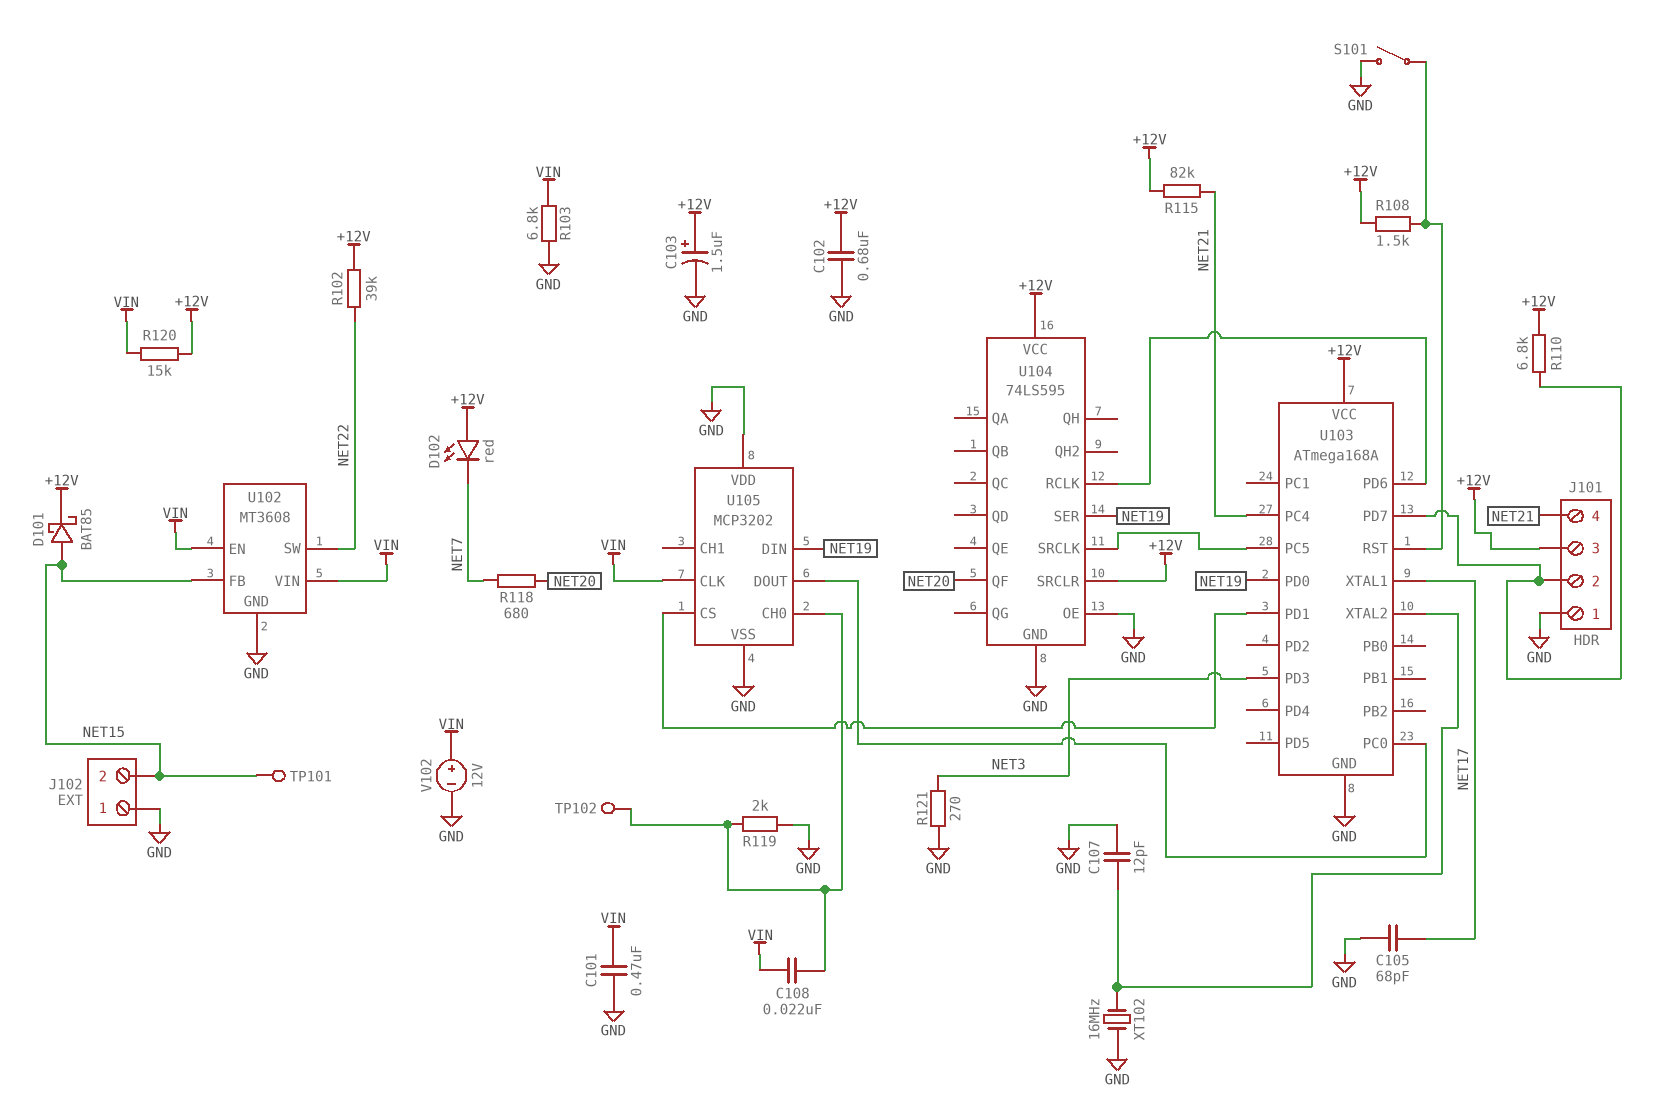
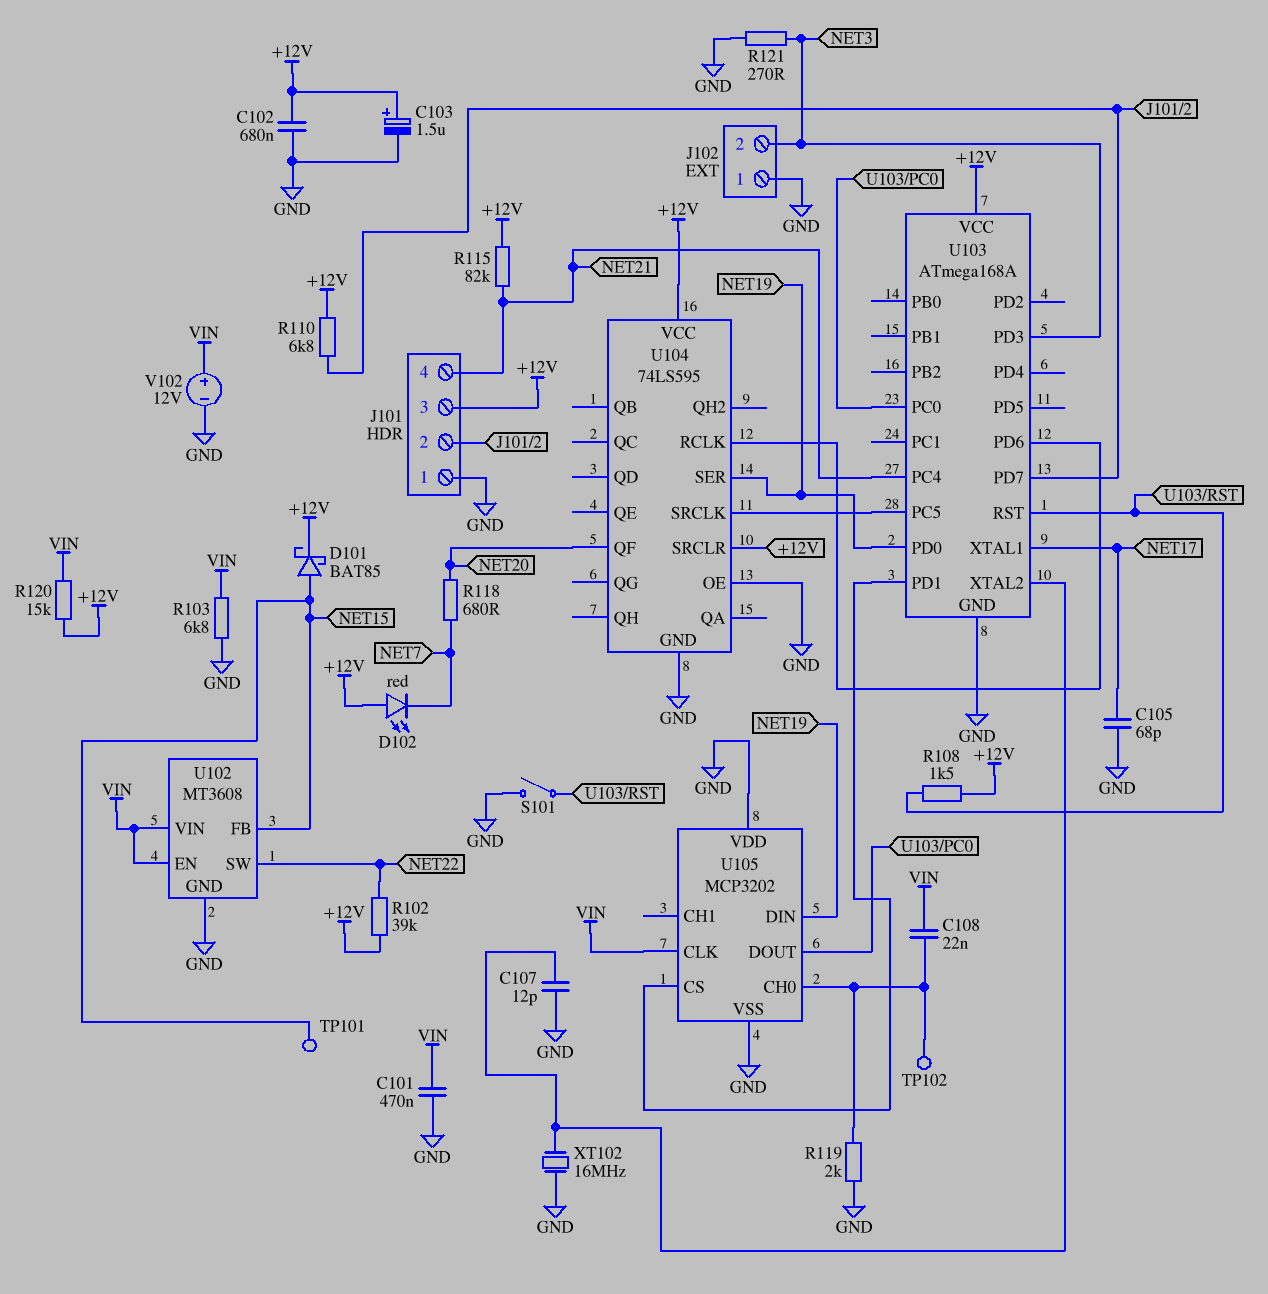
J102 pin 2: NET15 -> NET3

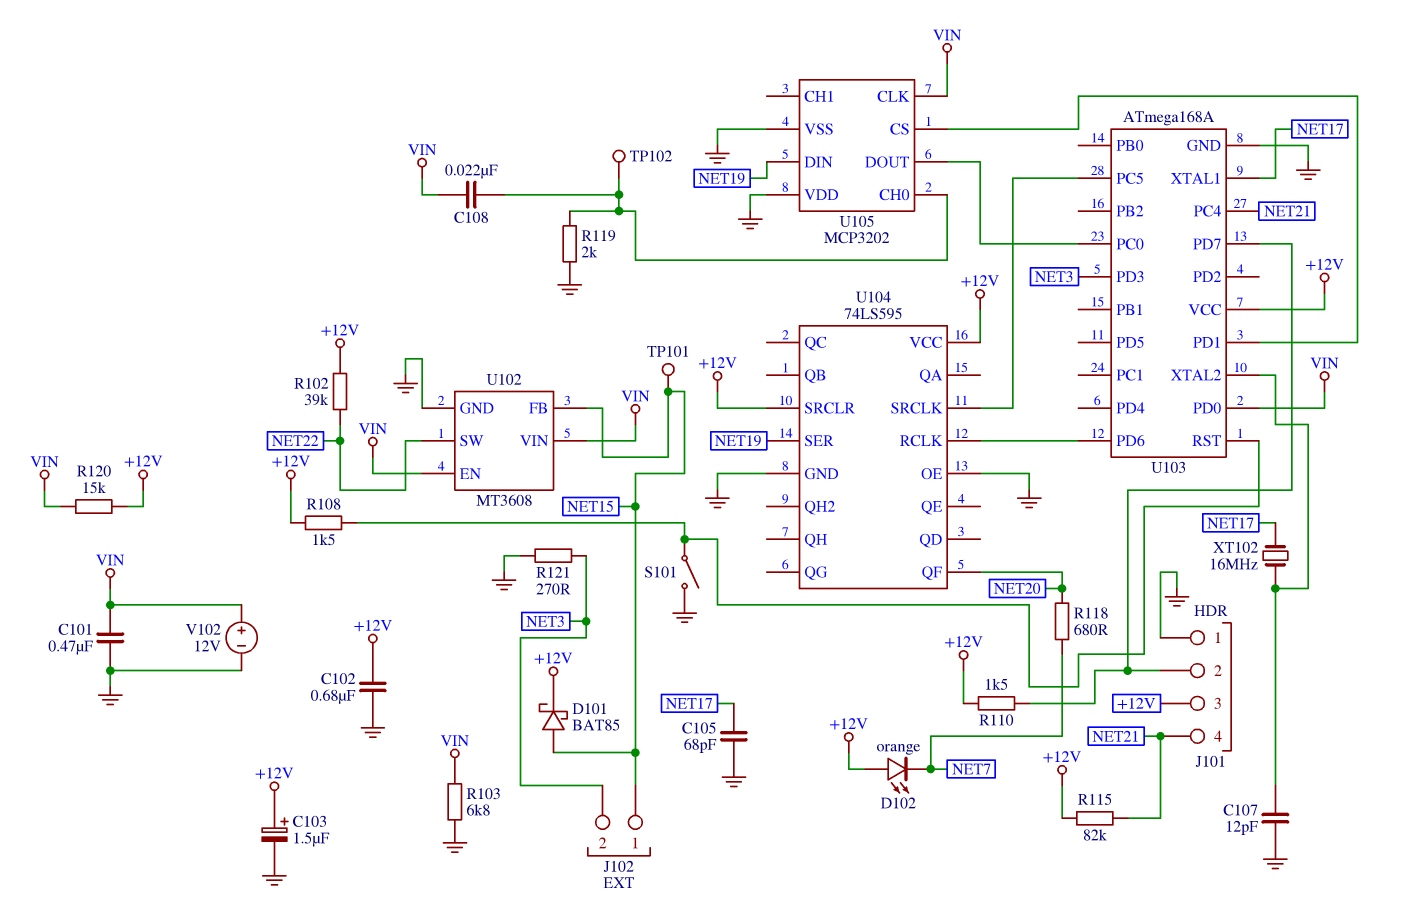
D102: LED red (A +12V, K NET7) -> LED orange (A +12V, K NET7)
J102 pin 1: GND -> NET15
R110: 6.8k (+12V, J101/2) -> 1.5k (+12V, J101/2)
U103 pin PD0: NET19 -> VIN
XT102: 16MHz (GND, U103/XTAL2) -> 16MHz (NET17, U103/XTAL2)

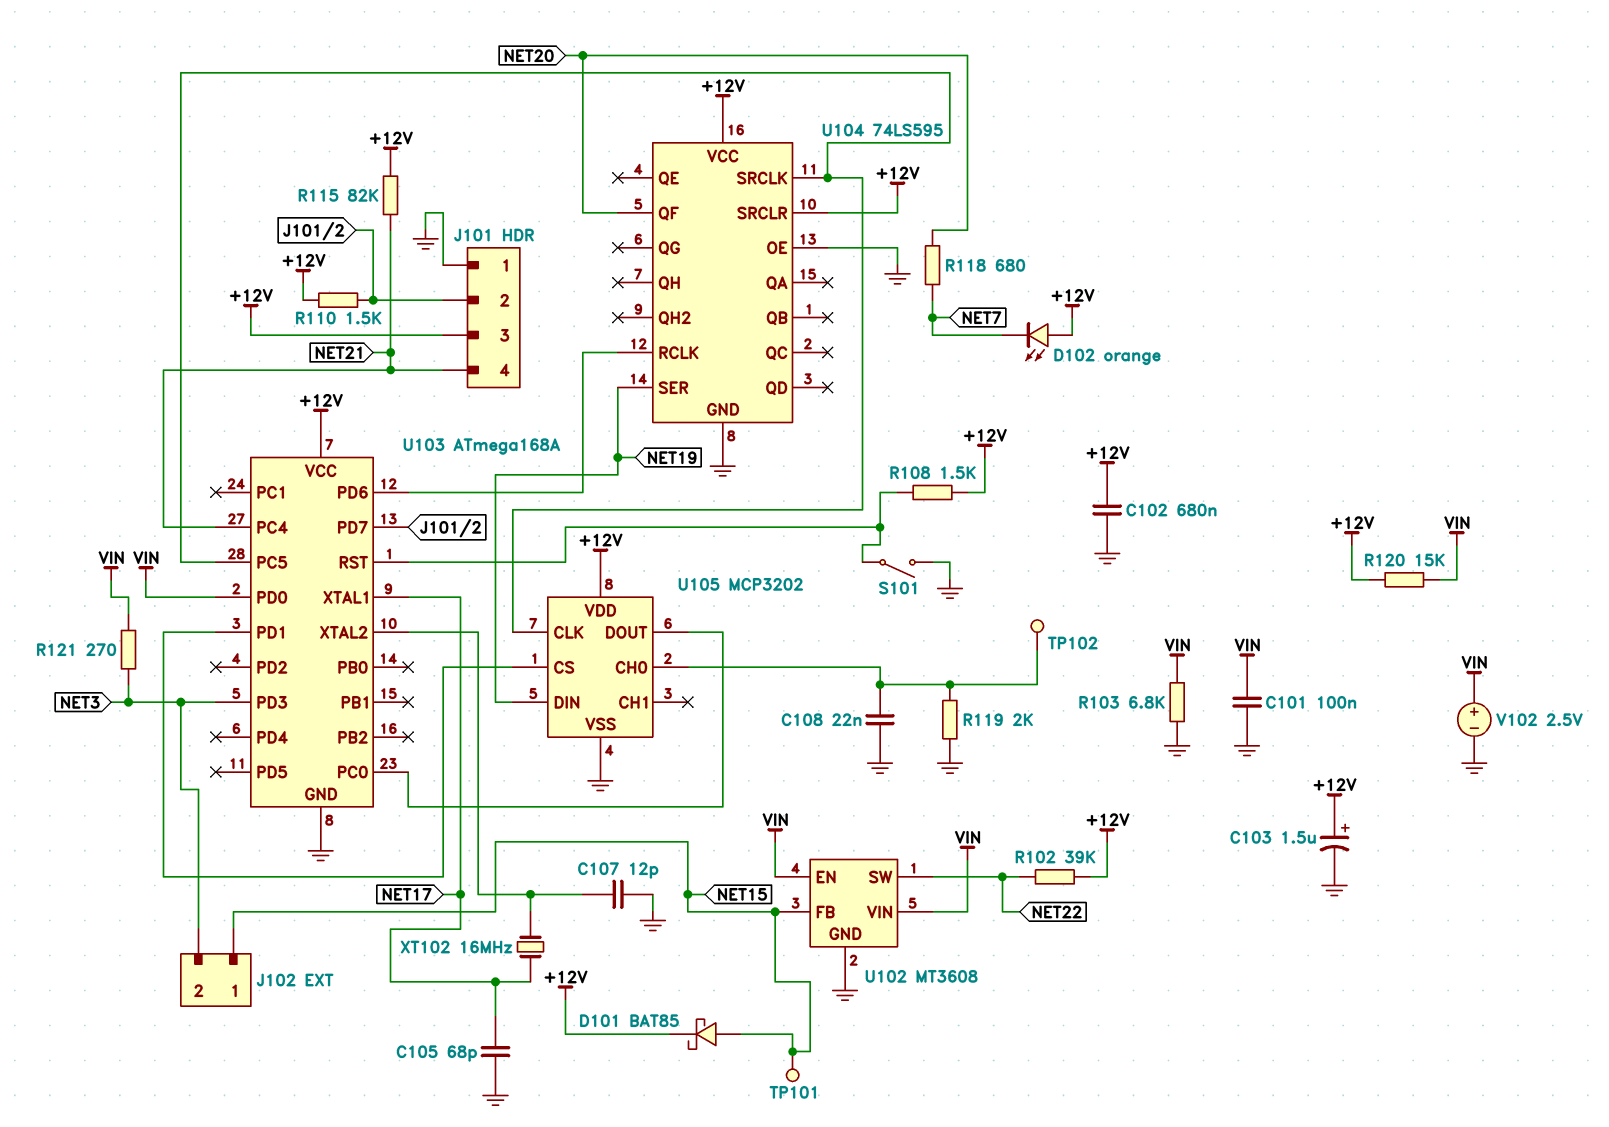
C101: 470nF (GND, VIN) -> 100nF (GND, VIN)
C108: 22nF (U105/CH0, VIN) -> 22nF (GND, U105/CH0)
R121: 270 (GND, NET3) -> 270 (NET3, VIN)
U105 pin CLK: VIN -> U103/PC5
U105 pin VDD: GND -> +12V
V102: 12V (plus VIN, minus GND) -> 2.5V (plus VIN, minus GND)

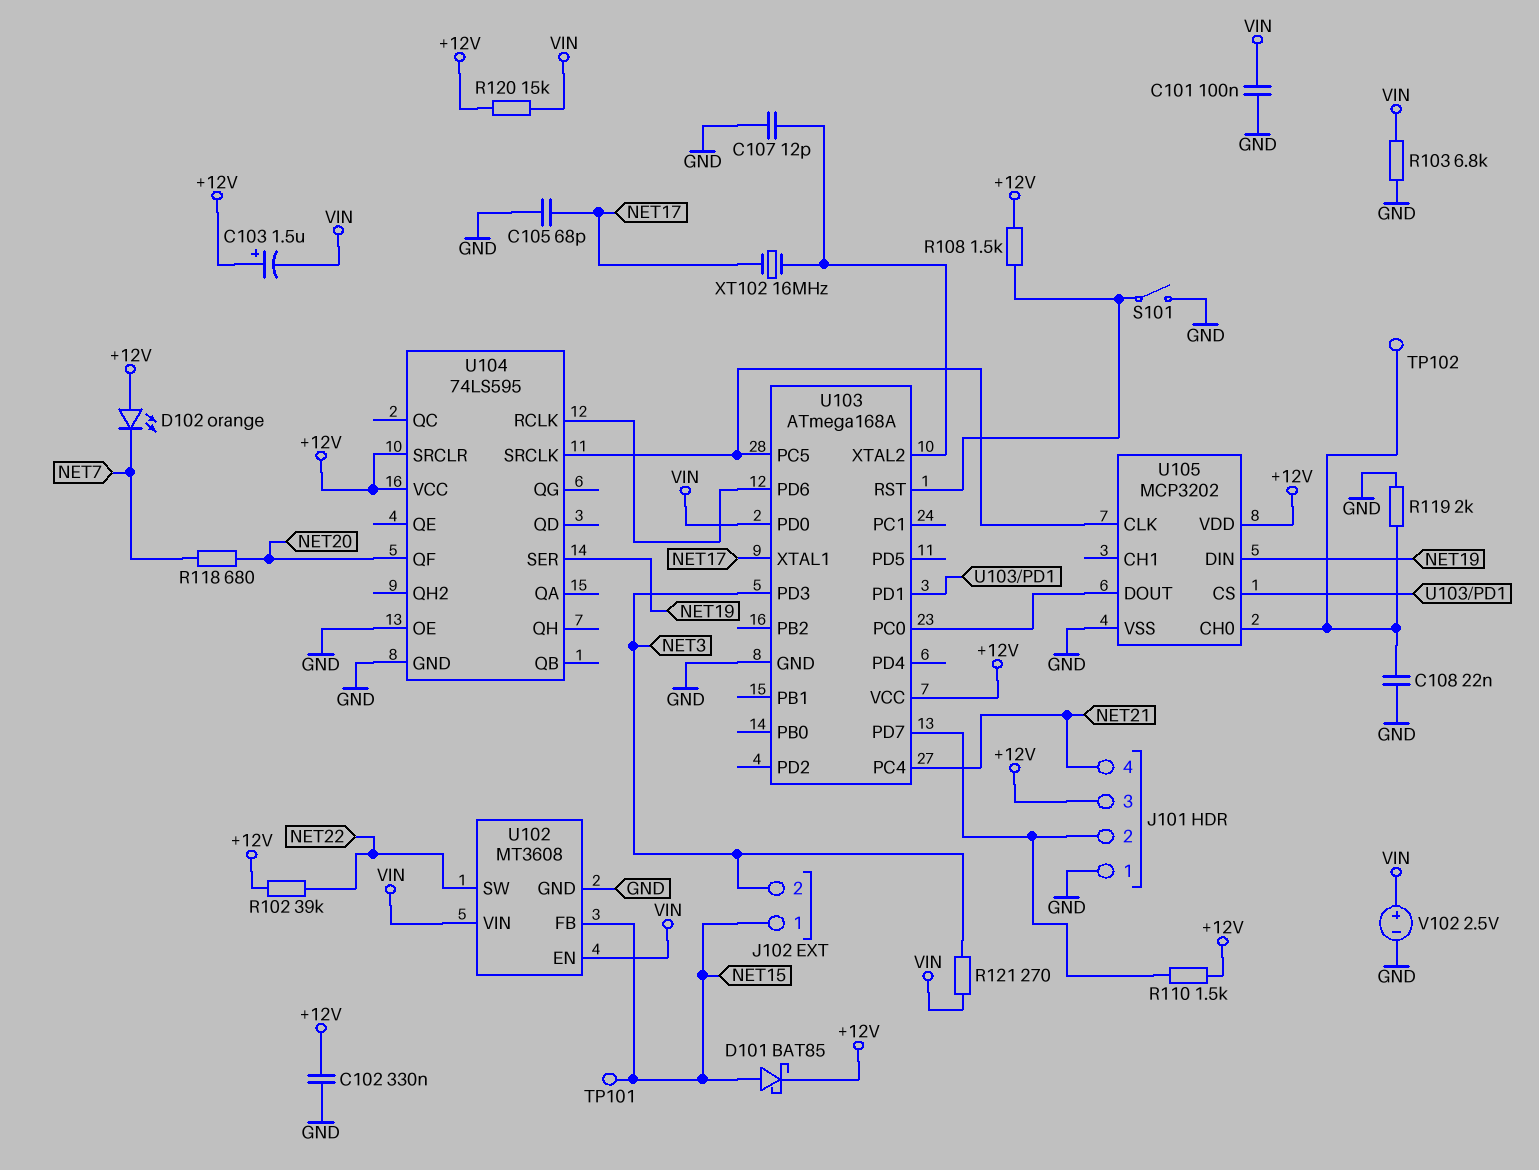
C102: 680nF (+12V, GND) -> 330nF (+12V, GND)
C103: 1.5uF (plus +12V, minus GND) -> 1.5uF (plus +12V, minus VIN)
R115: 82k (+12V, NET21) -> none

